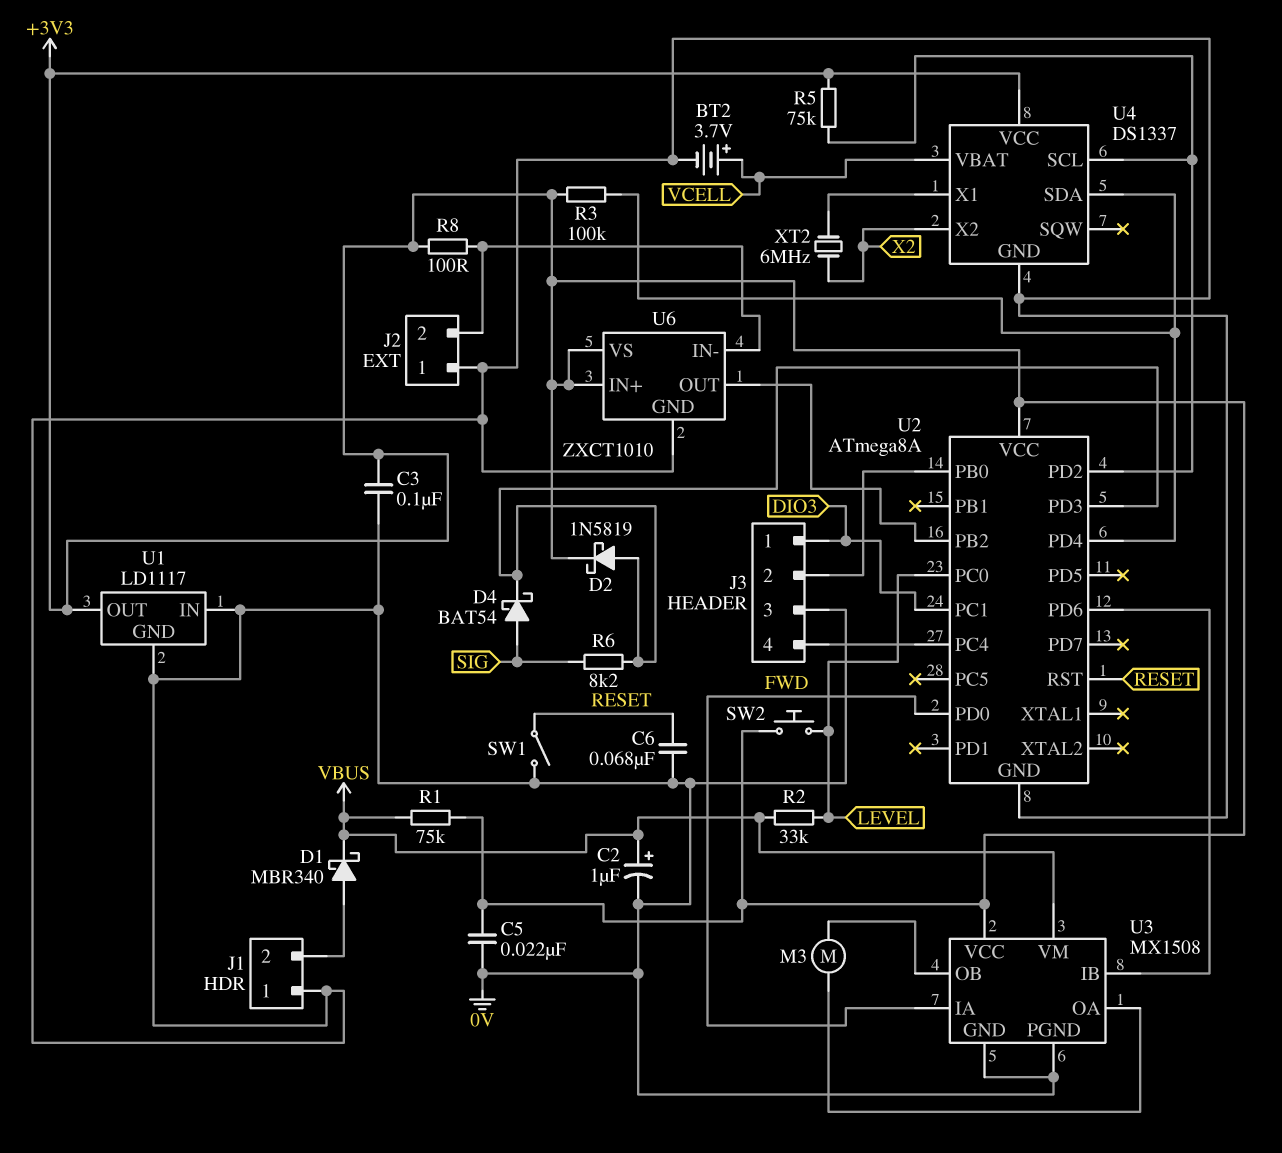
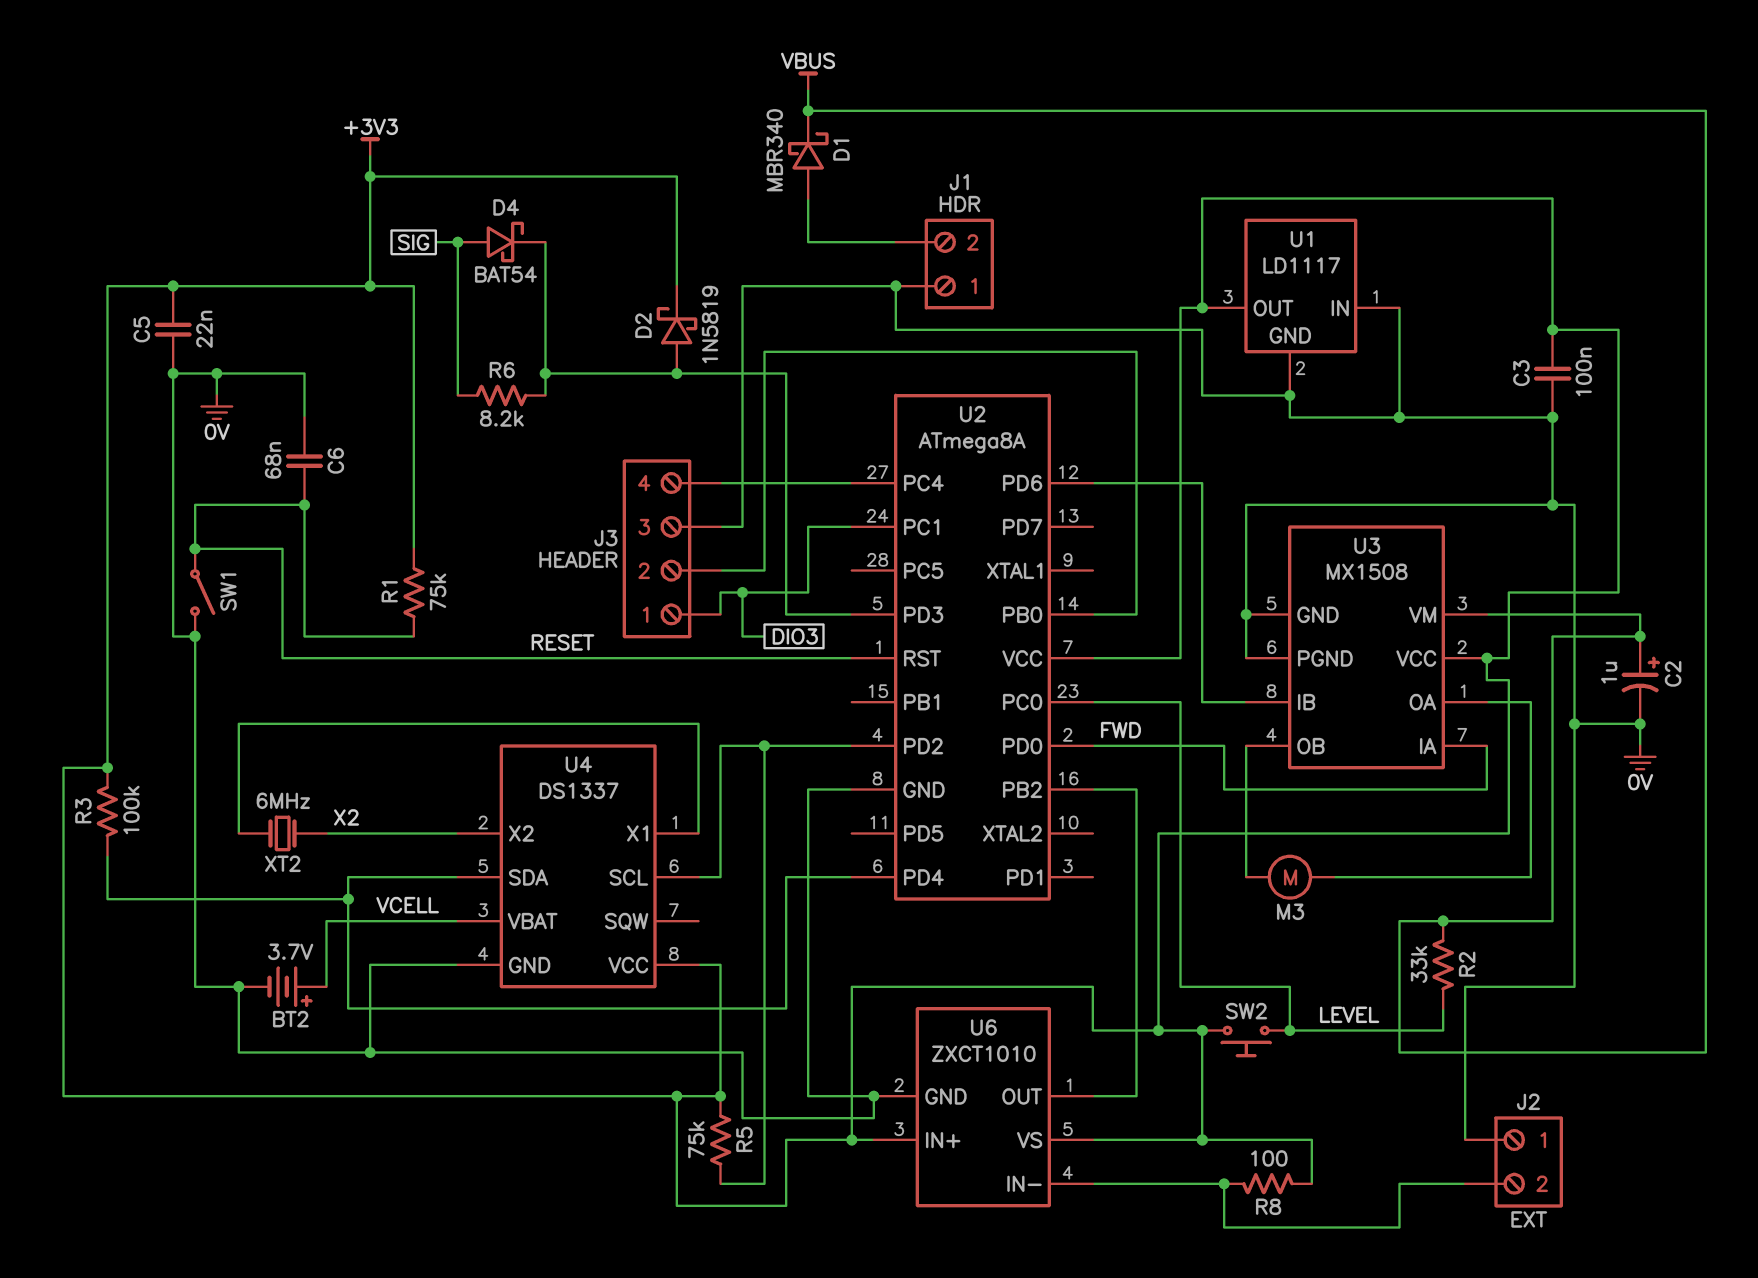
R1: 75k (+3V3, VBUS) -> 75k (+3V3, RESET)

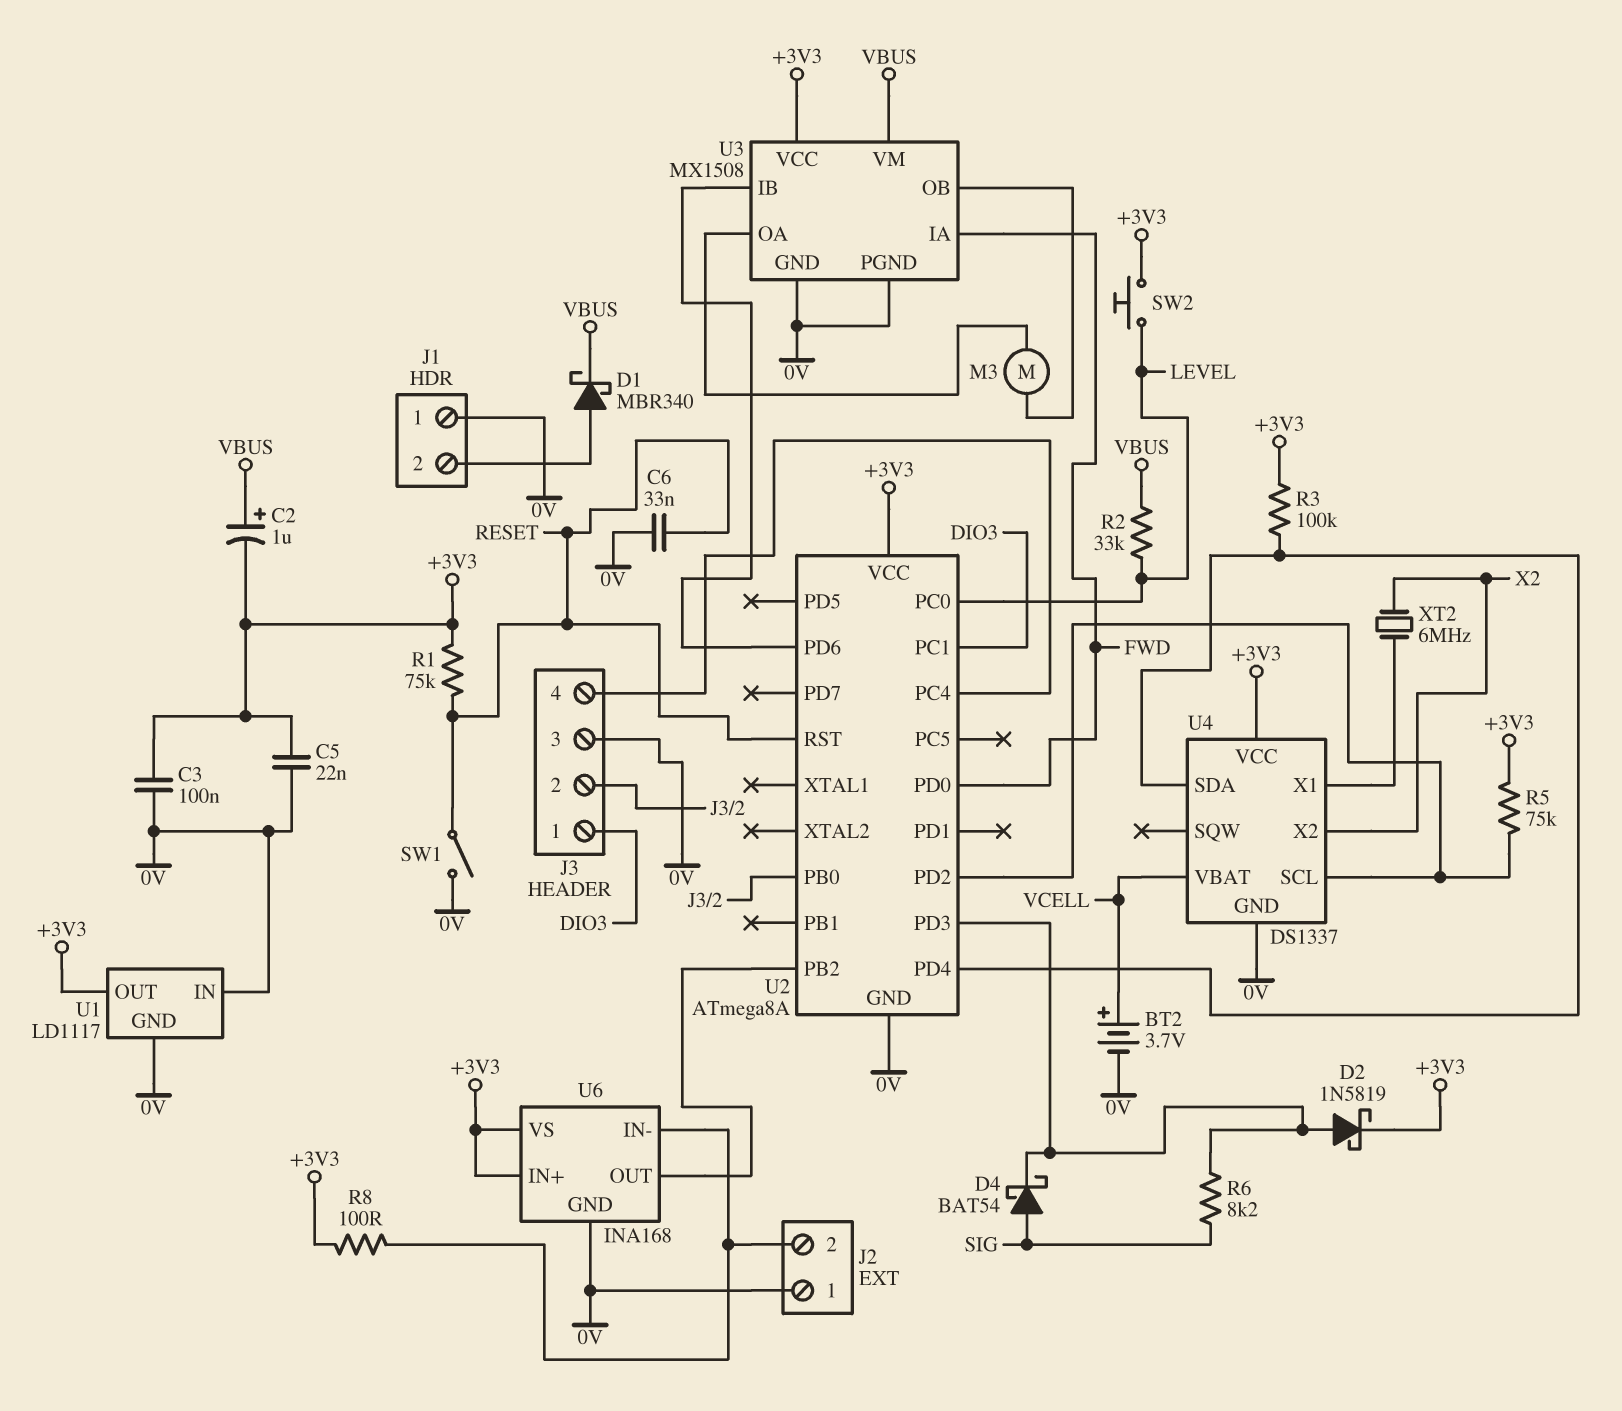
C2: 1uF (plus VBUS, minus 0V) -> 1uF (plus VBUS, minus +3V3)
C6: 68nF (0V, RESET) -> 33nF (0V, RESET)
U6: ZXCT1010 -> INA168

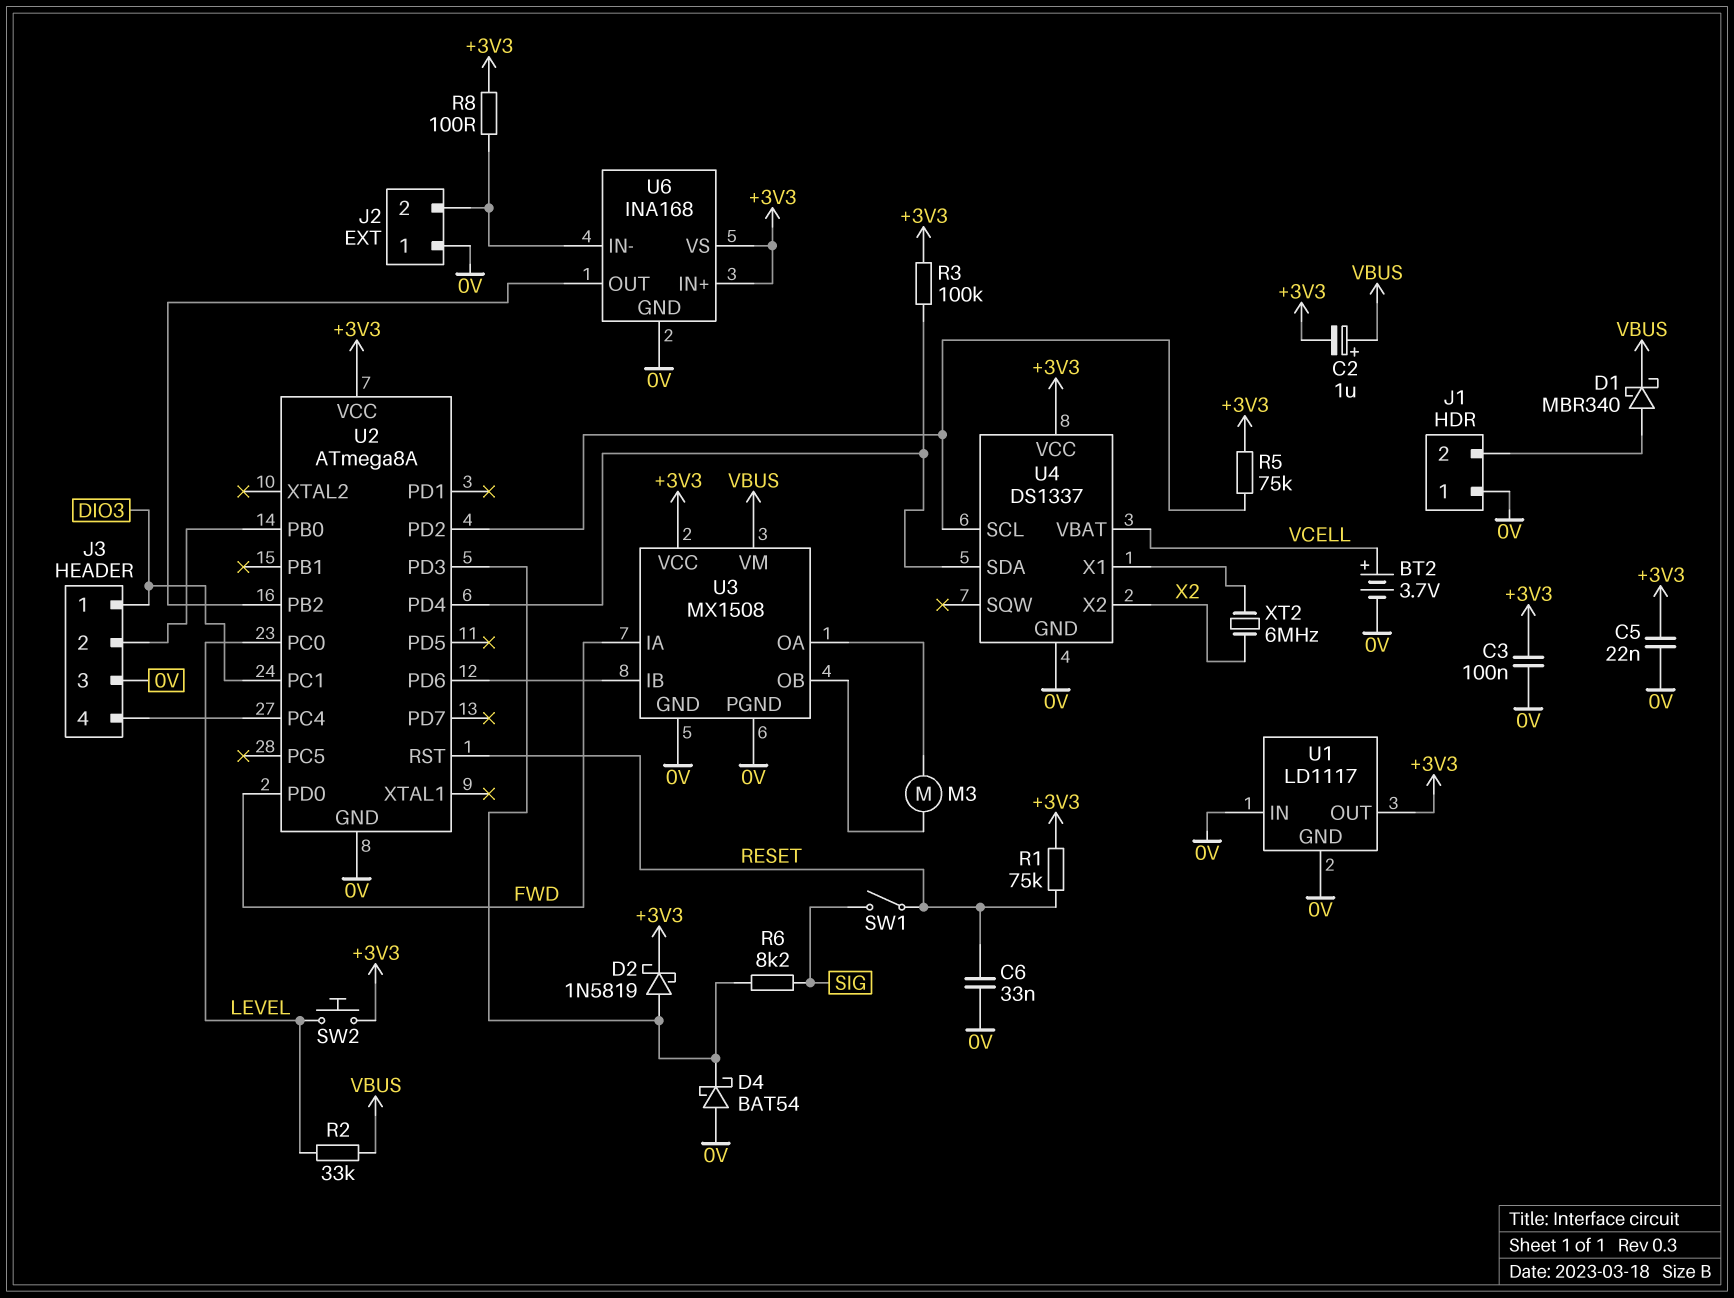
D4: schottky BAT54 (A SIG, K U2/PD3) -> schottky BAT54 (A 0V, K U2/PD3)
SW1: switch (0V, RESET) -> switch (RESET, SIG)

